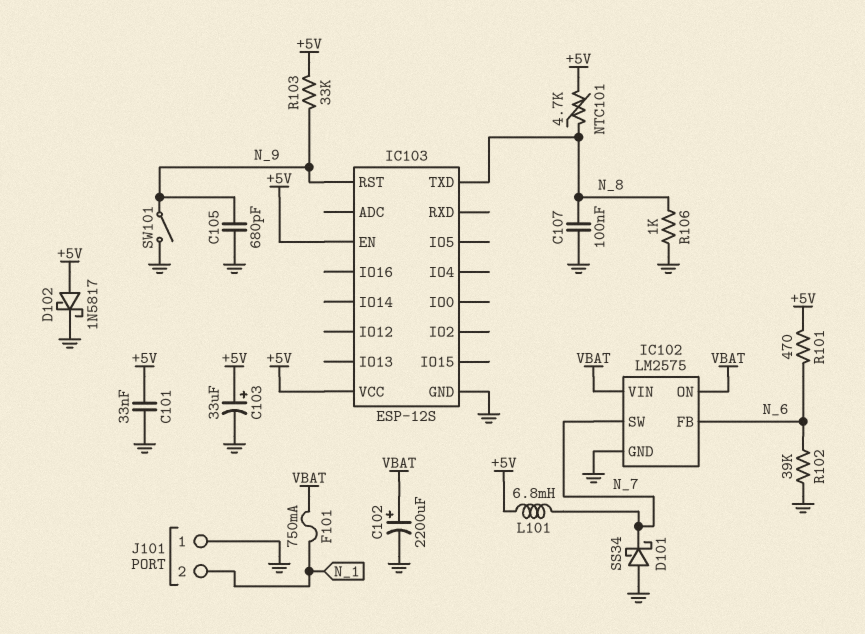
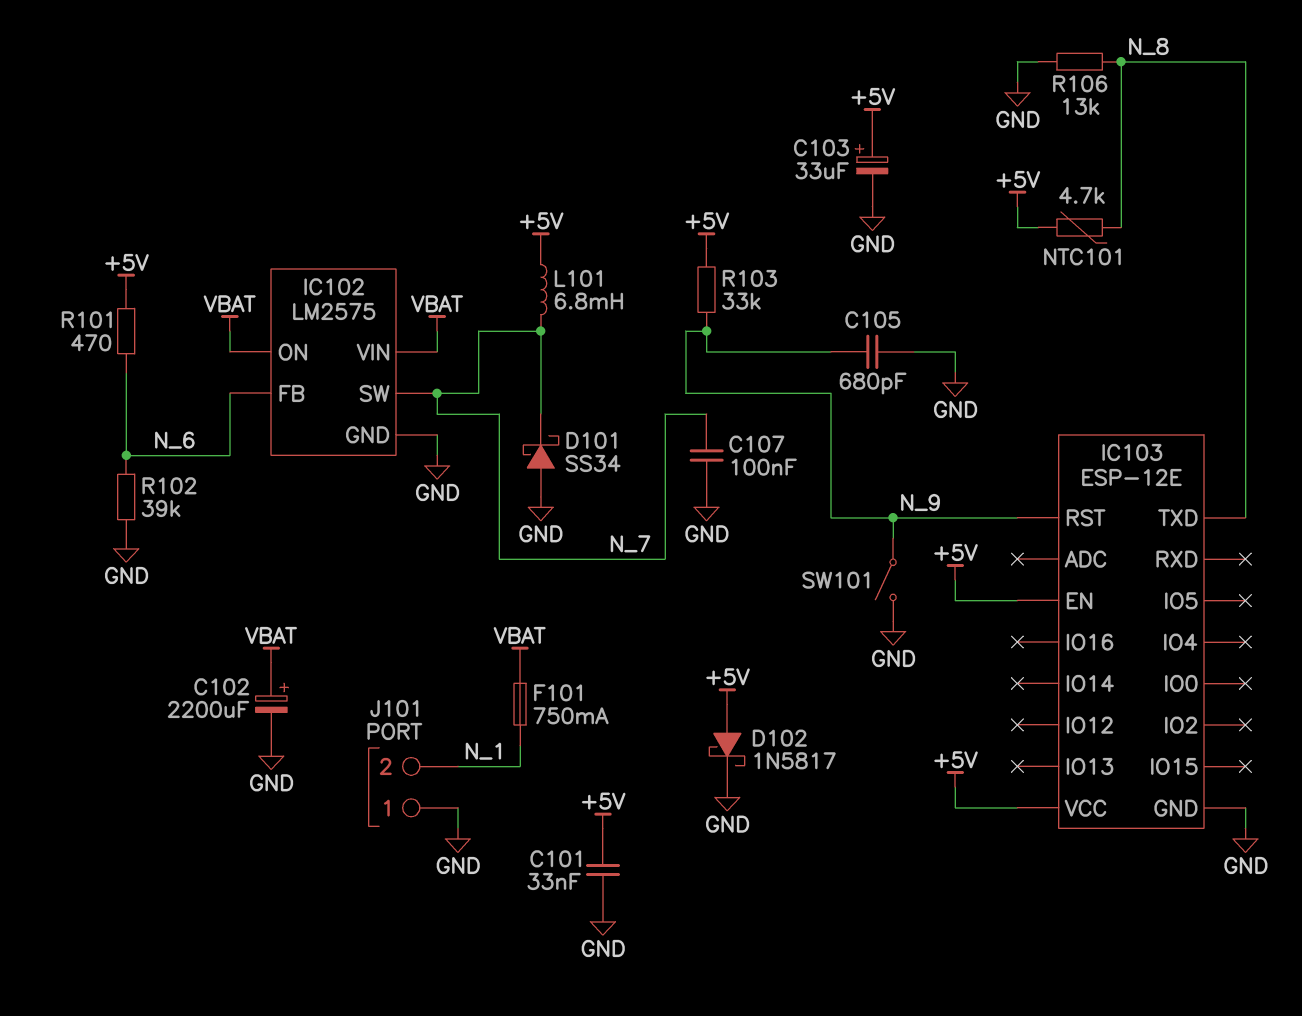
C107: 100nF (GND, N_8) -> 100nF (GND, N_7)
IC103: ESP-12S -> ESP-12E
R106: 1k (GND, N_8) -> 13k (GND, N_8)

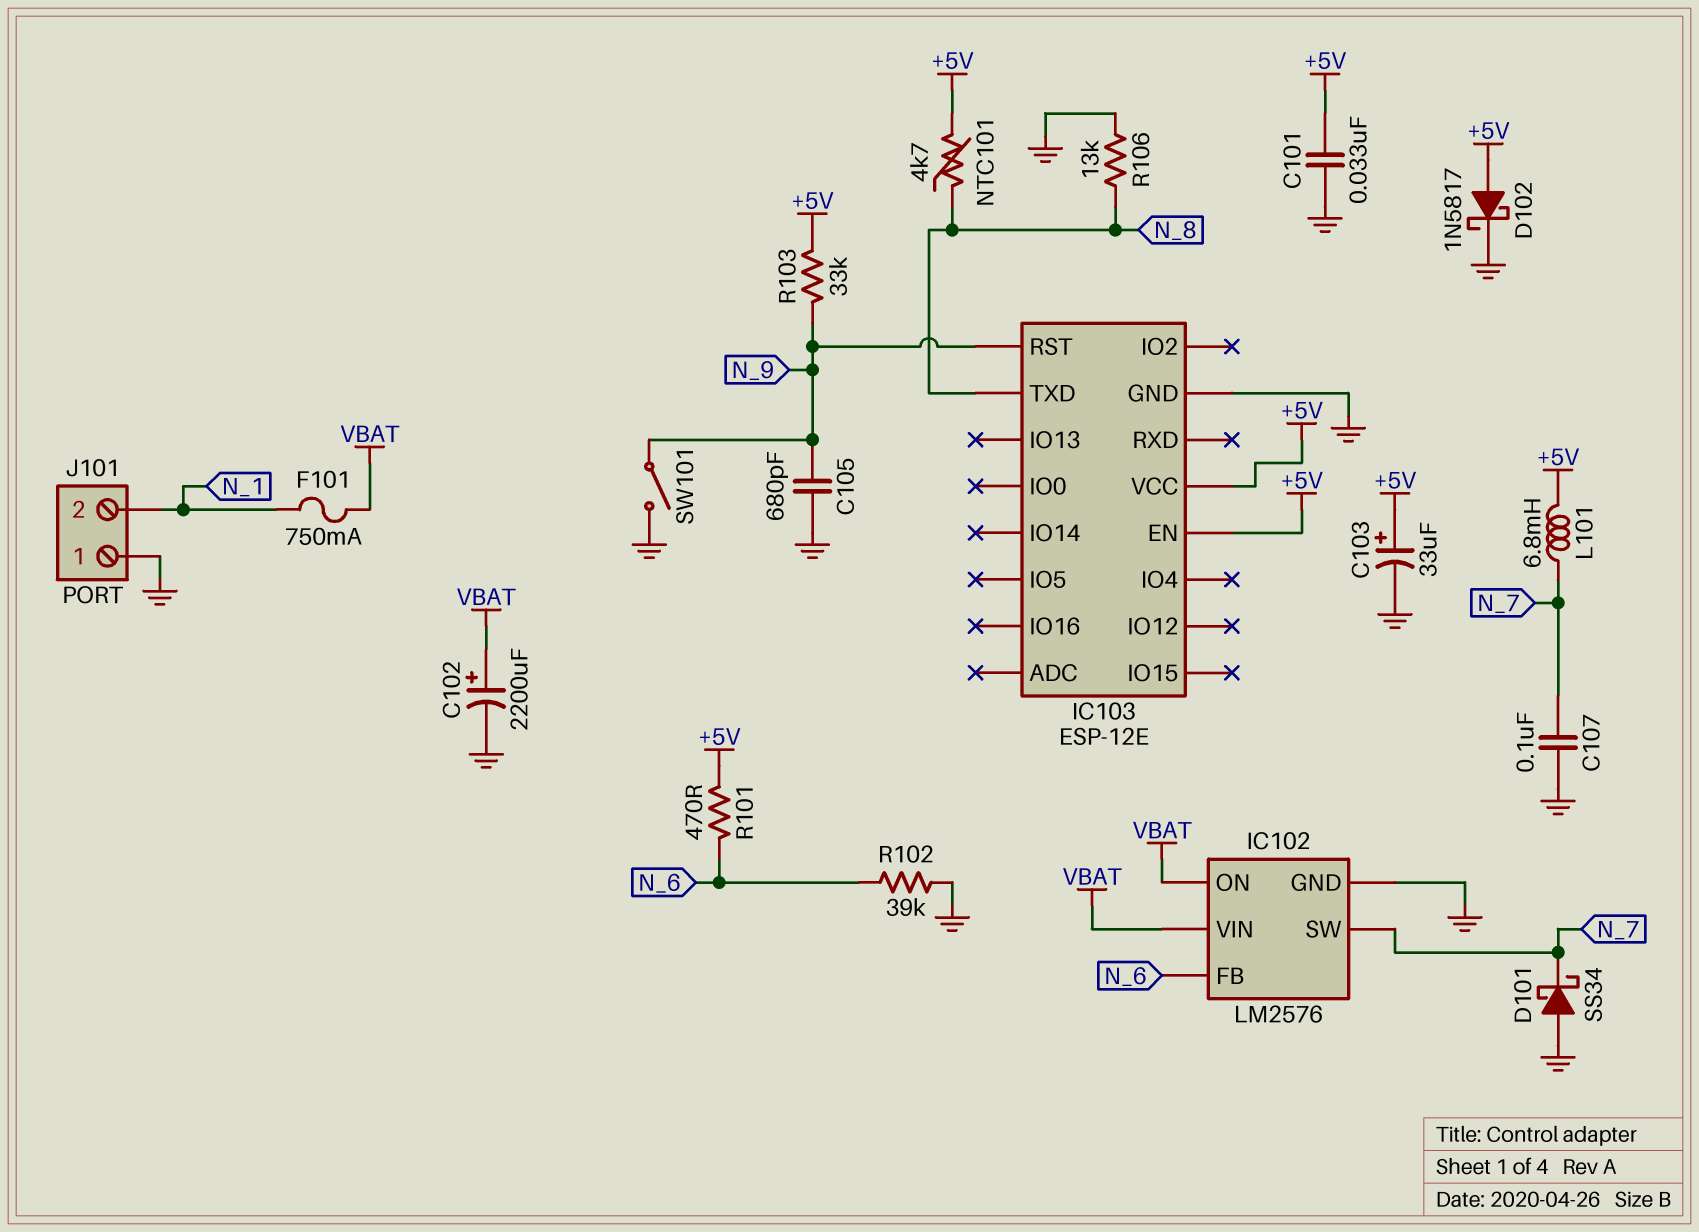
IC102: LM2575 -> LM2576

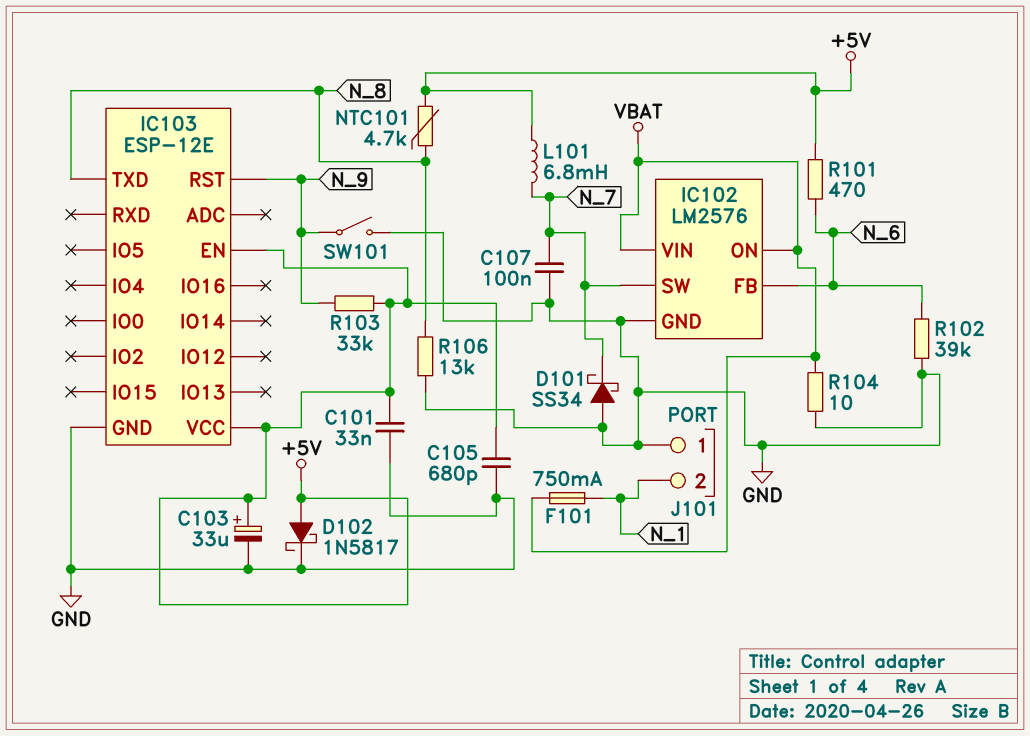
C102: 2200uF (plus VBAT, minus GND) -> none
C105: 680pF (GND, N_9) -> 680pF (+5V, GND)
R104: none -> 10 (GND, VBAT)

